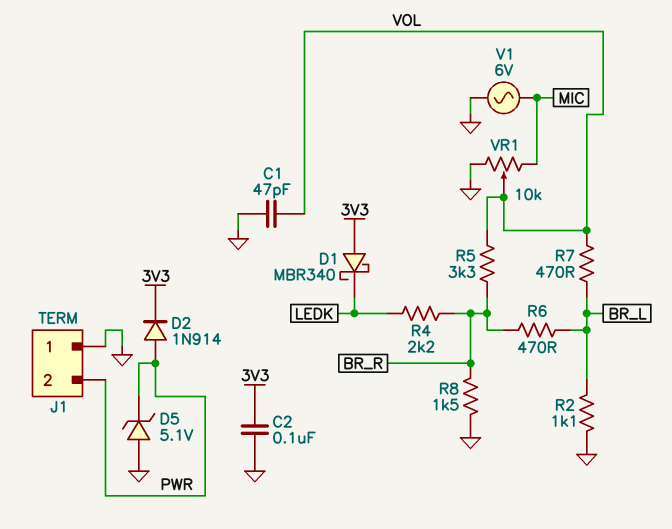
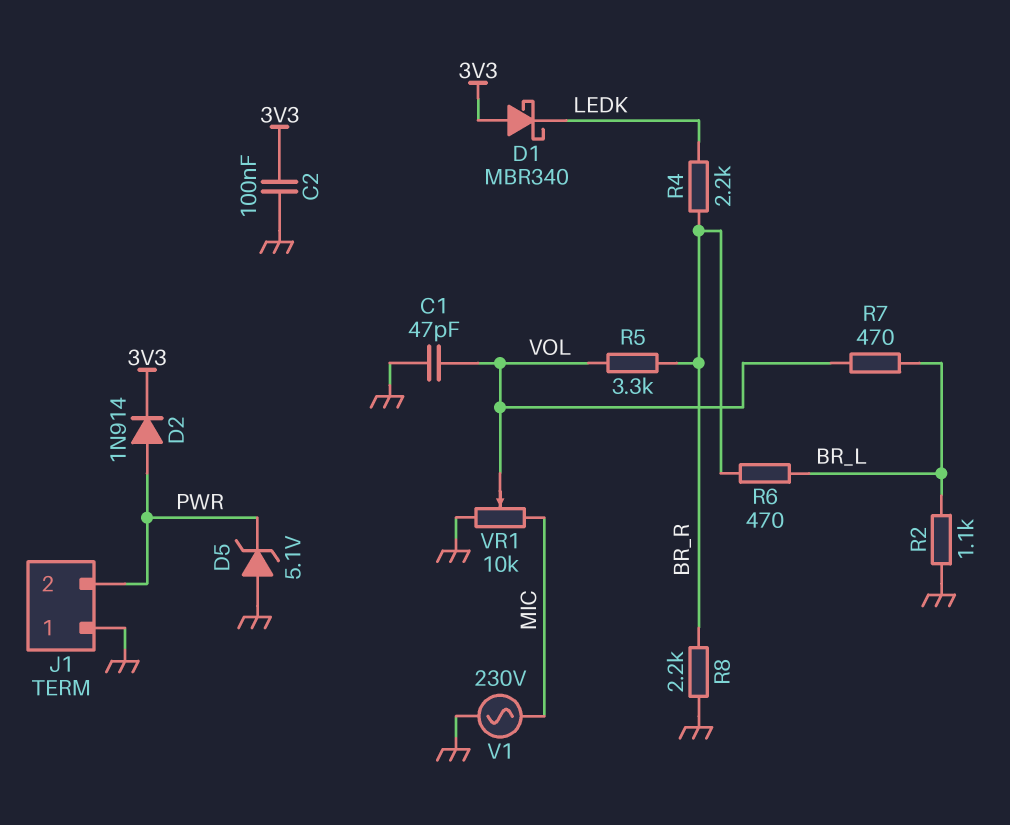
R8: 1.5k (BR_R, GND) -> 2.2k (BR_R, GND)
V1: AC 6V (GND, MIC) -> AC 230V (GND, MIC)

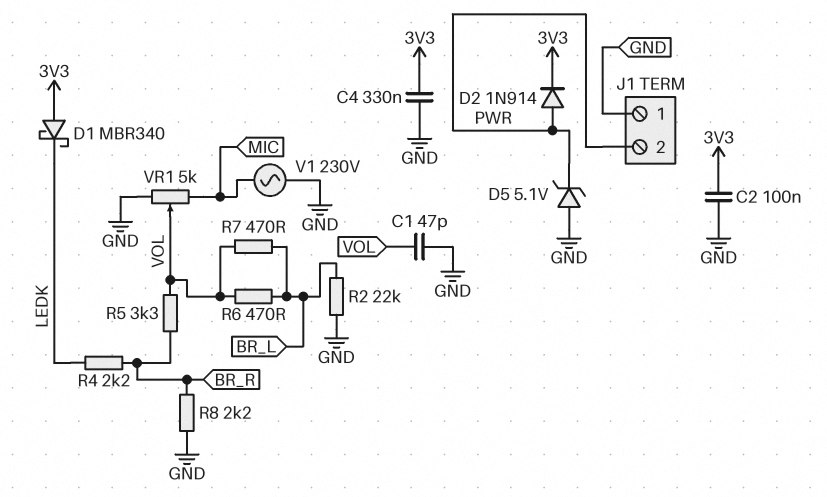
C4: none -> 330nF (3V3, GND)
R2: 1.1k (BR_L, GND) -> 22k (BR_L, GND)
R6: 470 (BR_L, BR_R) -> 470 (BR_L, VOL)
VR1: 10k (GND, MIC, wiper VOL) -> 5k (GND, MIC, wiper VOL)

